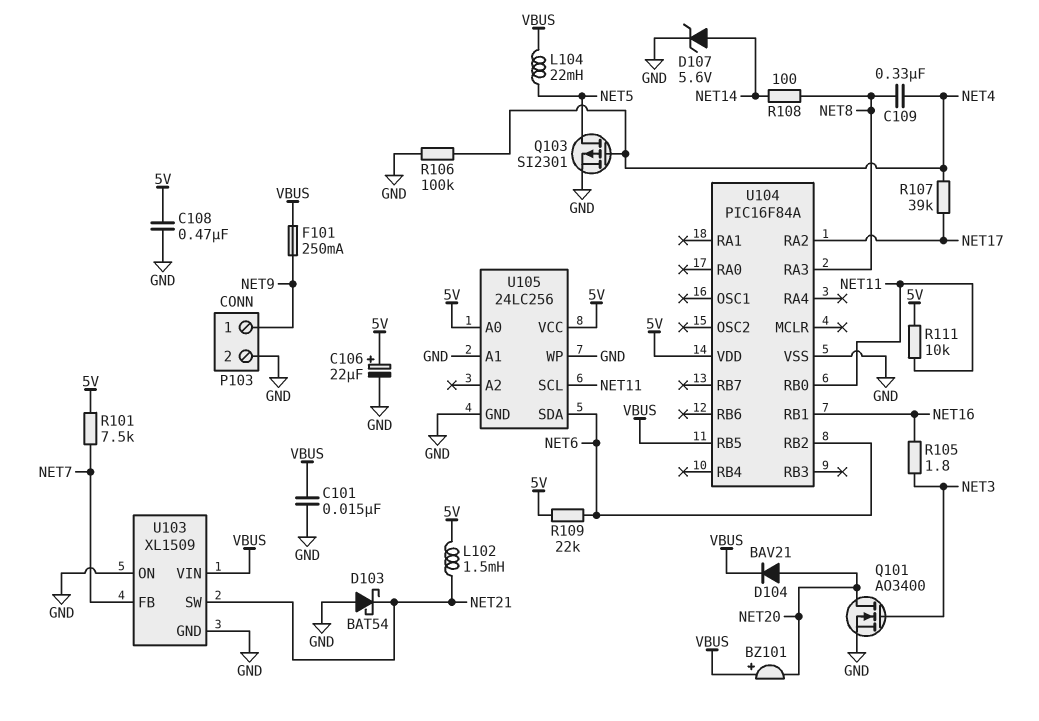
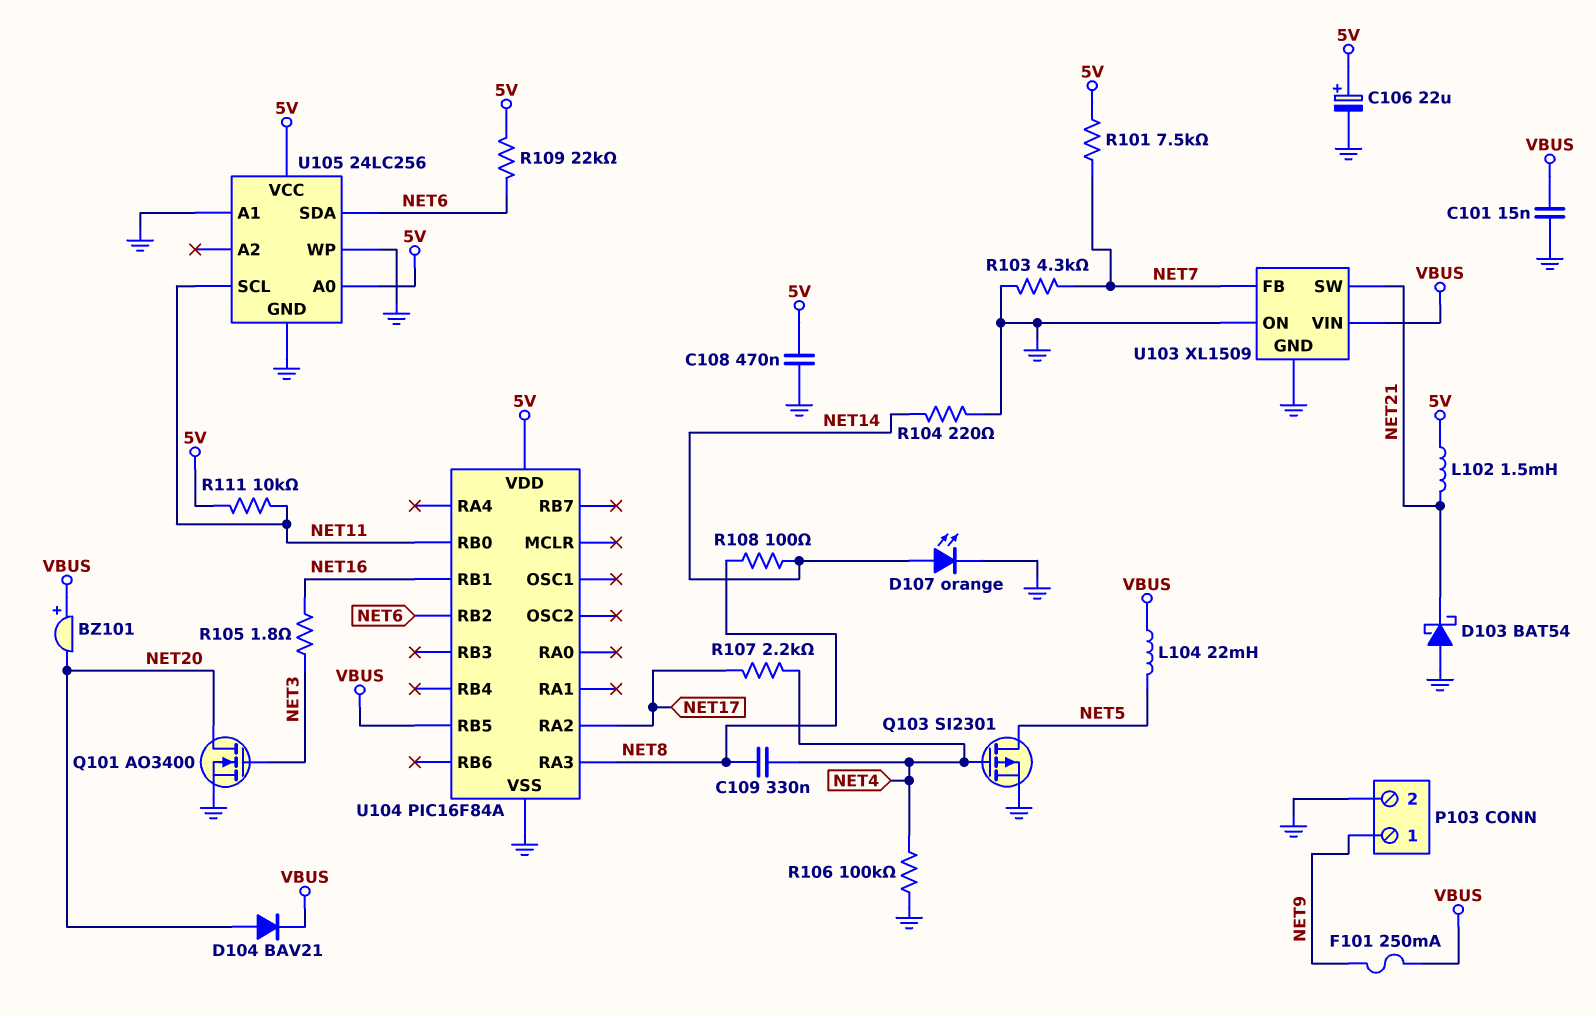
D107: zener 5.6V (A NET14, K GND) -> LED orange (A NET14, K GND)
R103: none -> 4.3k (GND, NET7)
R104: none -> 220 (GND, NET14)
R107: 39k (NET4, NET17) -> 2.2k (NET4, NET17)

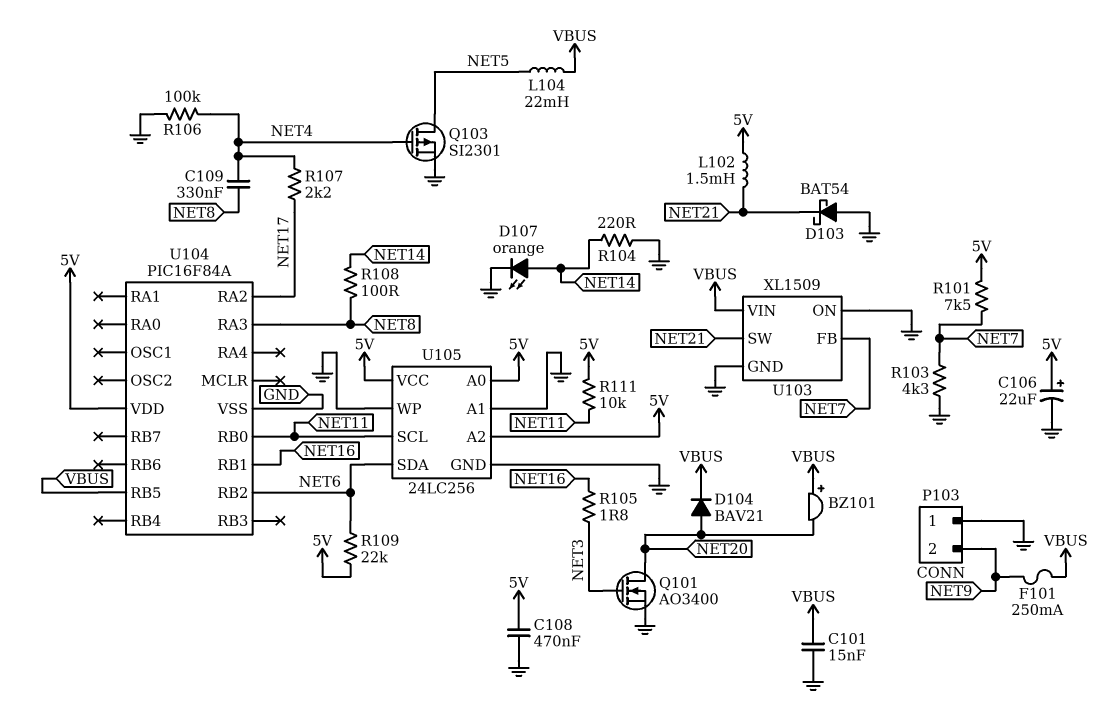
P103 pin 1: NET9 -> GND
P103 pin 2: GND -> NET9
U105 pin A2: none -> 5V

